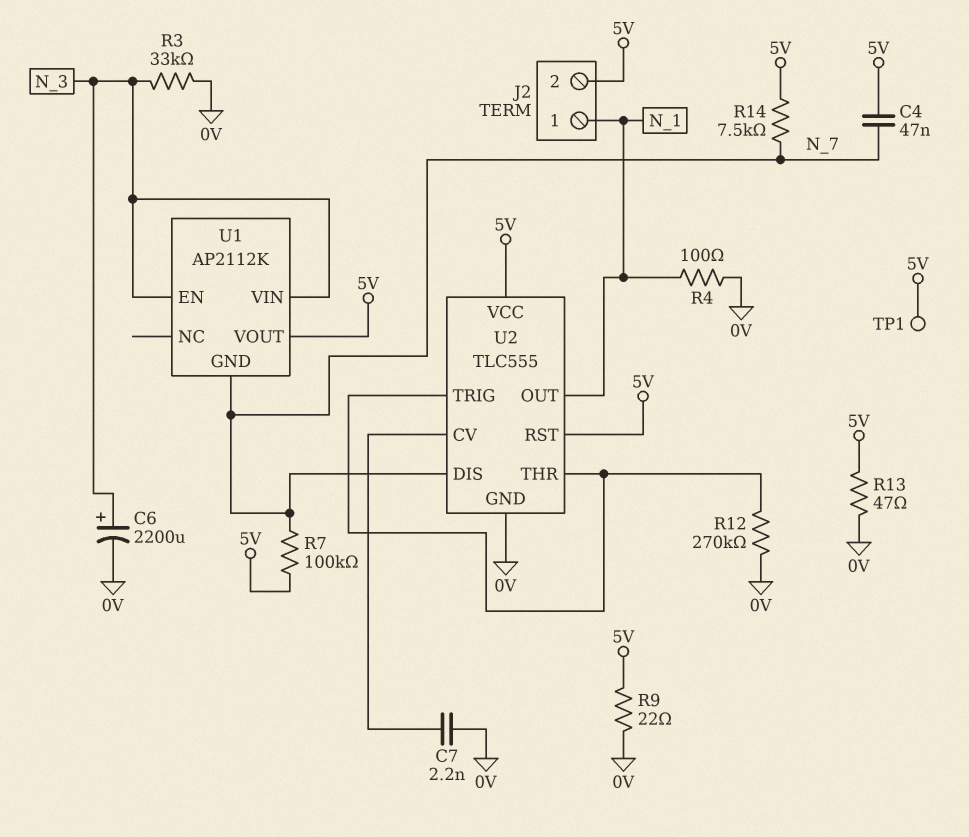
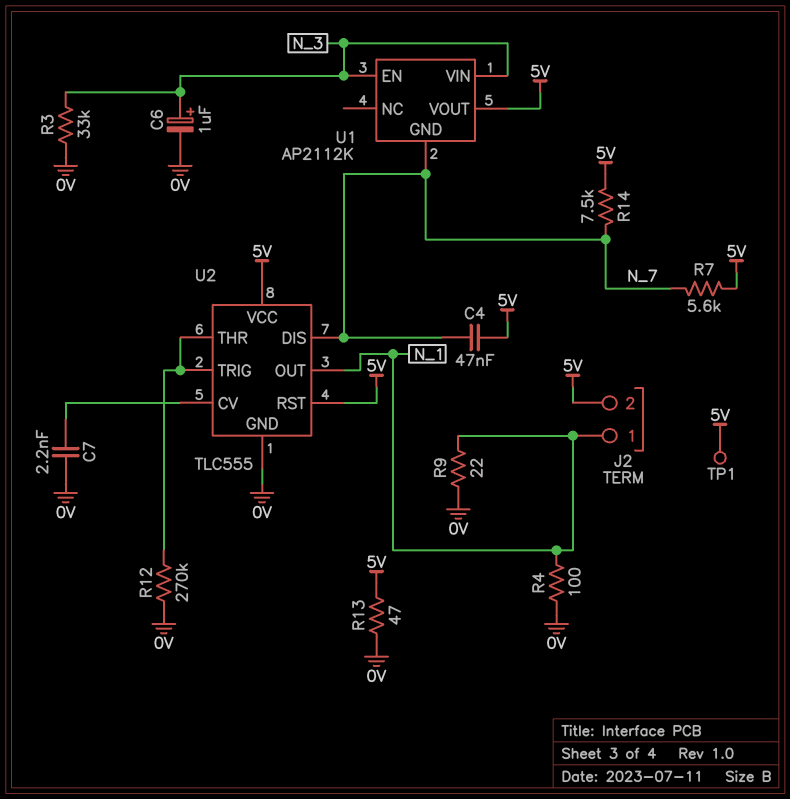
C6: 2200uF (plus N_3, minus 0V) -> 1uF (plus N_3, minus 0V)
R7: 100k (5V, N_7) -> 5.6k (5V, N_7)
R9: 22 (0V, 5V) -> 22 (0V, N_1)

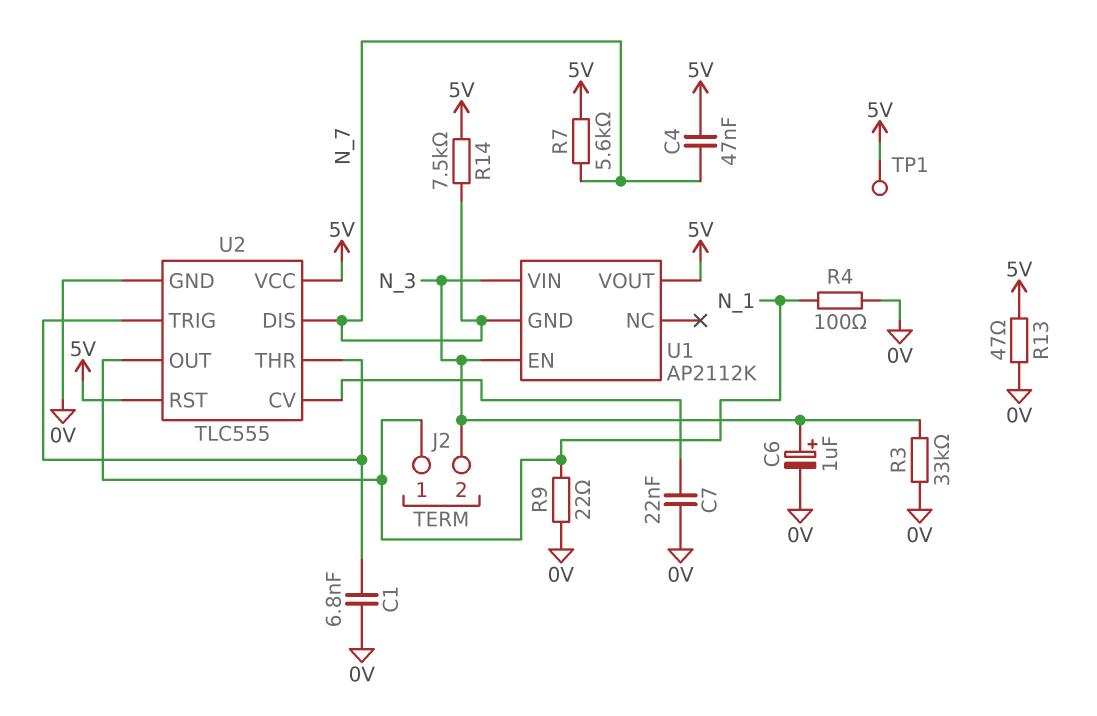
C1: none -> 6.8nF (0V, U2/THR)
C7: 2.2nF (0V, U2/CV) -> 22nF (0V, U2/CV)
J2 pin 2: 5V -> N_3
R12: 270k (0V, U2/THR) -> none

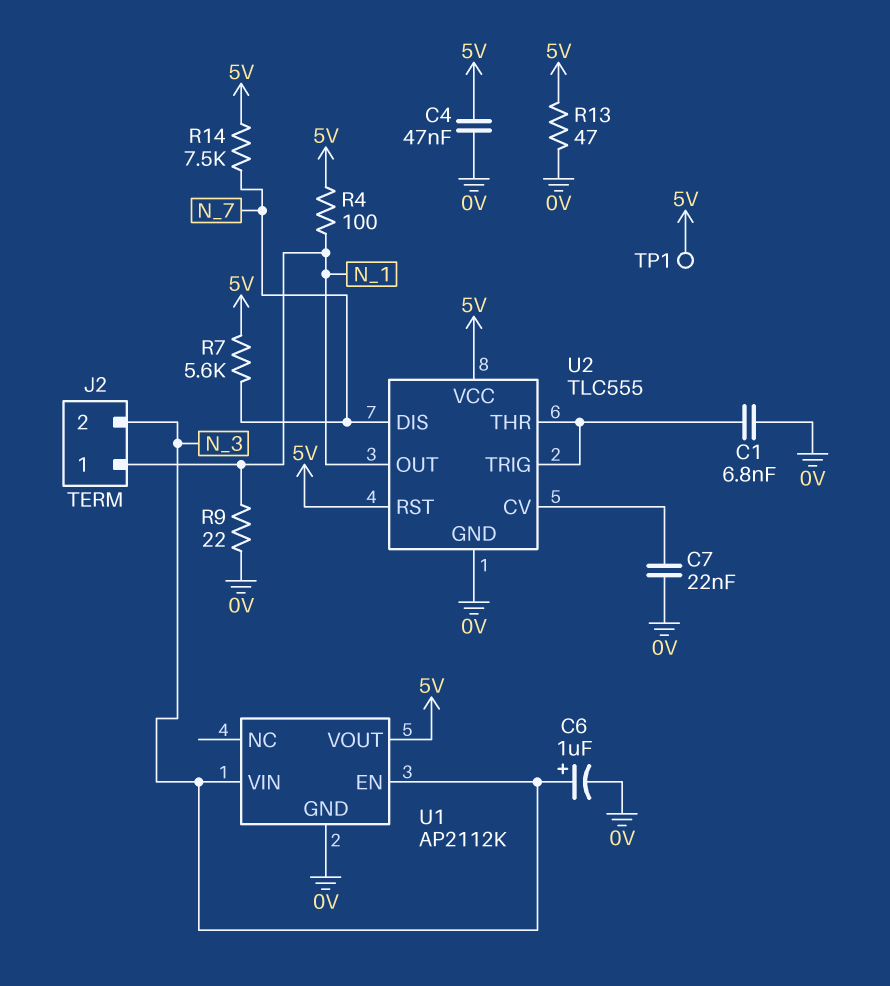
C4: 47nF (5V, N_7) -> 47nF (0V, 5V)
R3: 33k (0V, N_3) -> none
R4: 100 (0V, N_1) -> 100 (5V, N_1)
U1 pin GND: N_7 -> 0V

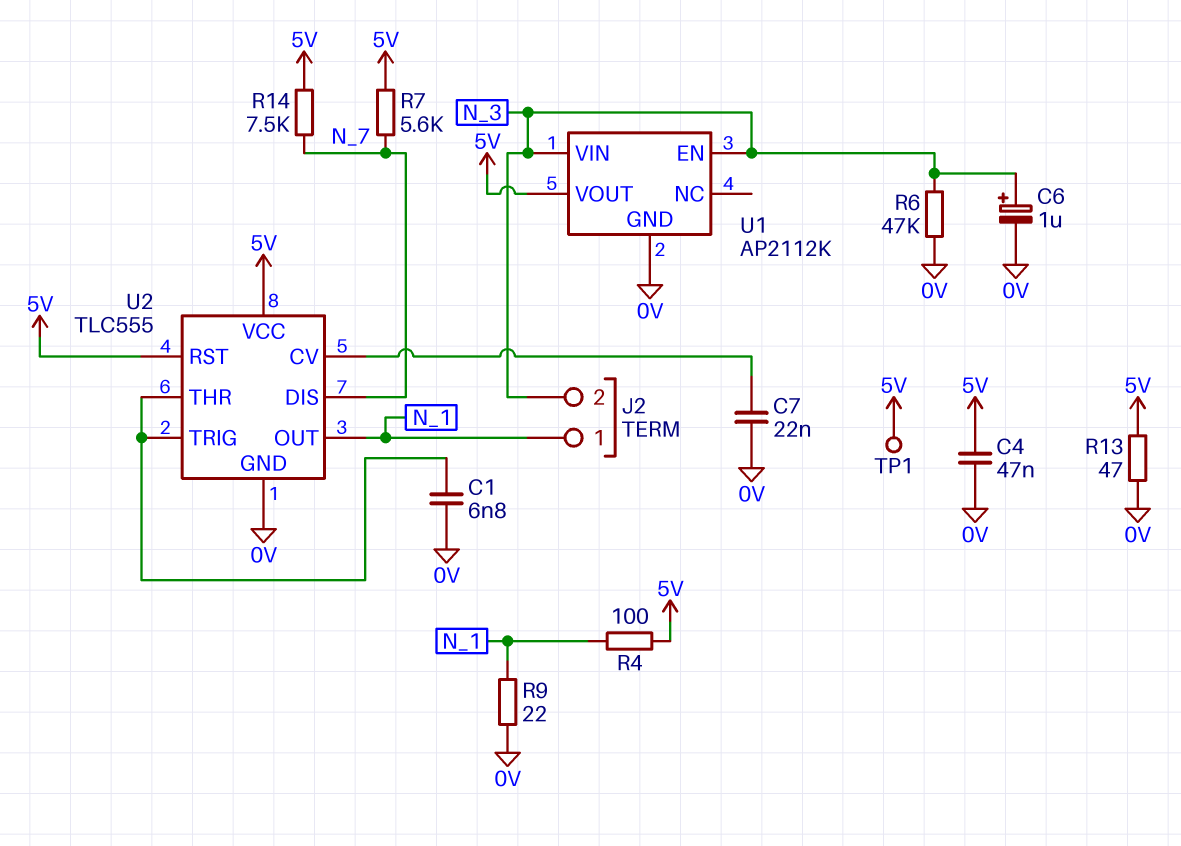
R6: none -> 47k (0V, N_3)

